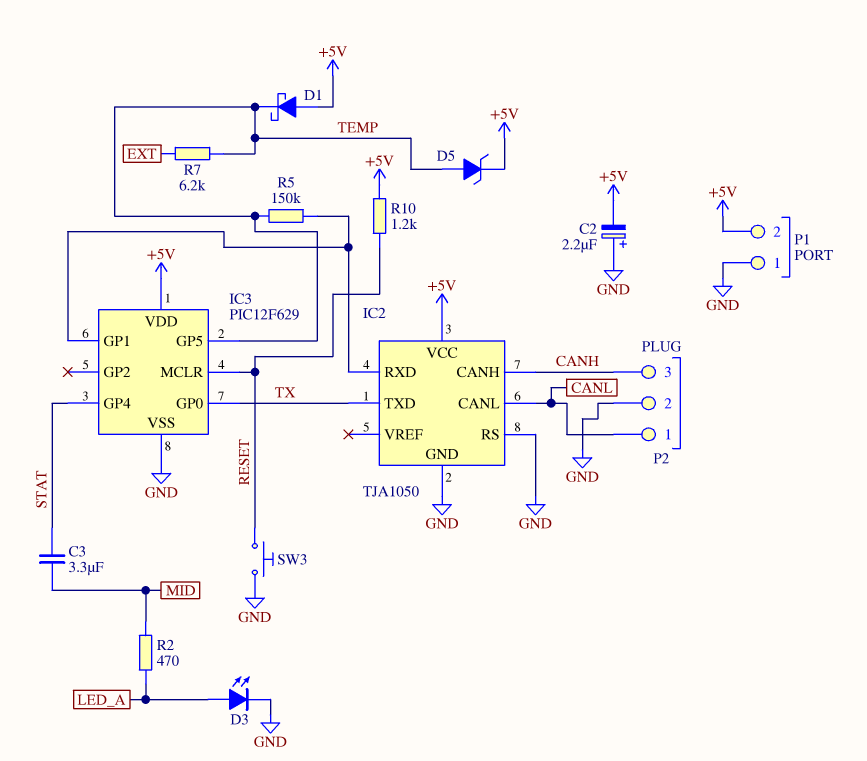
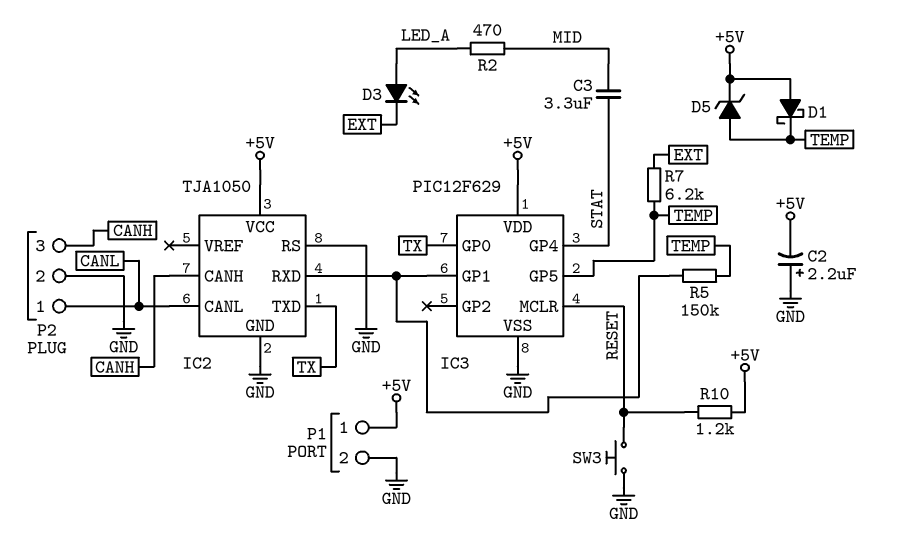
D3: LED (A LED_A, K GND) -> LED (A LED_A, K EXT)
P1 pin 1: GND -> +5V
P1 pin 2: +5V -> GND

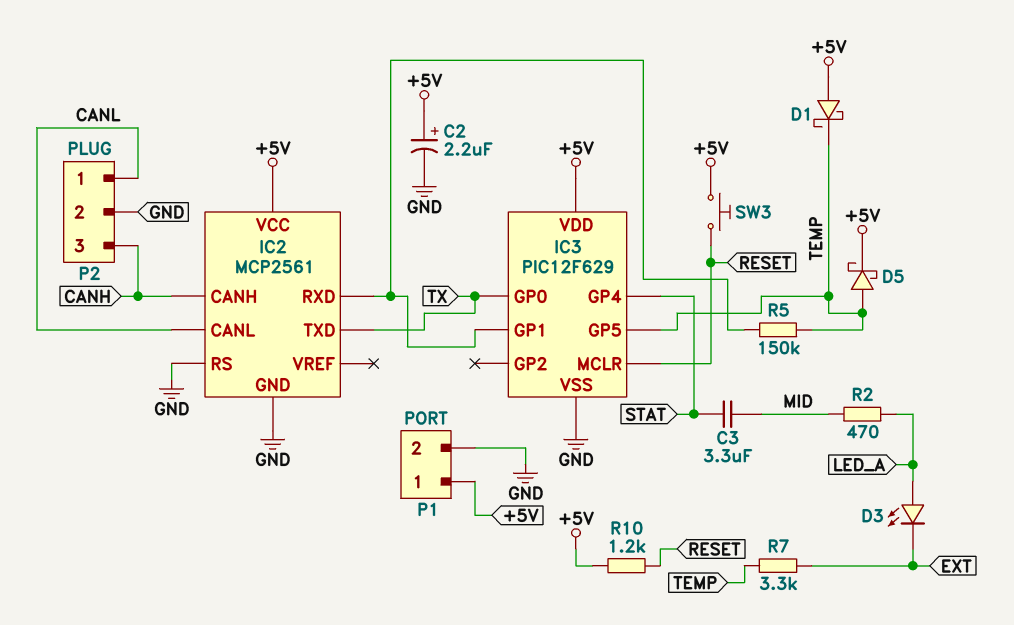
C2: 2.2uF (plus GND, minus +5V) -> 2.2uF (plus +5V, minus GND)
D5: zener (A TEMP, K +5V) -> schottky (A TEMP, K +5V)
IC2: TJA1050 -> MCP2561
R7: 6.2k (EXT, TEMP) -> 3.3k (EXT, TEMP)
SW3: button (GND, RESET) -> button (+5V, RESET)

